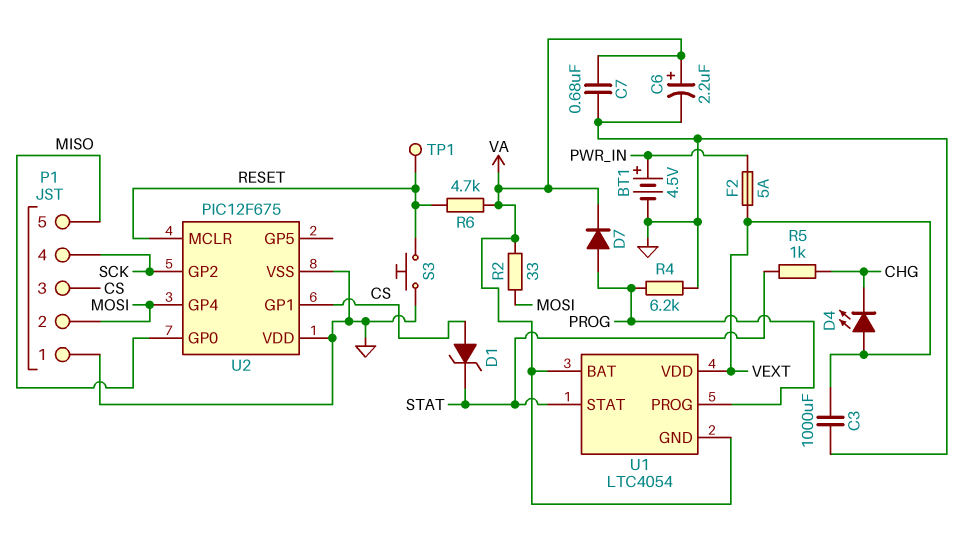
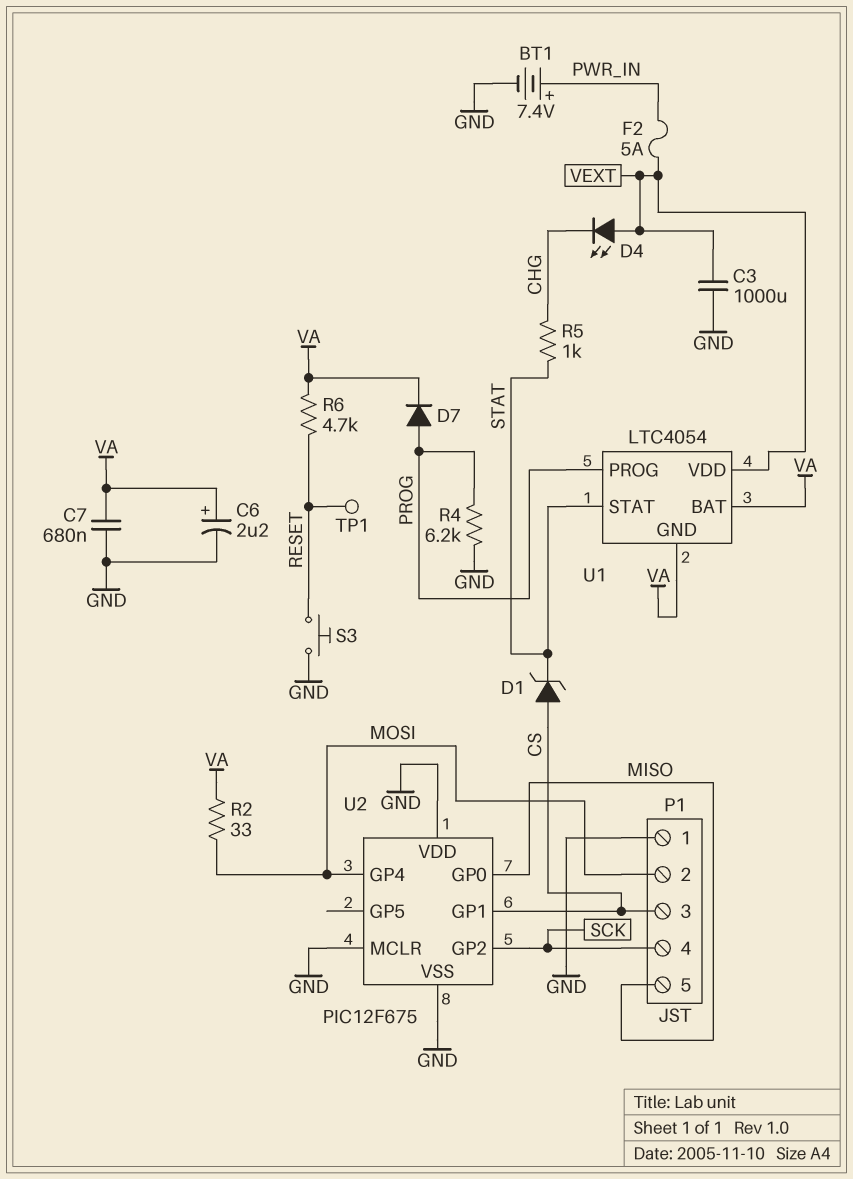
BT1: 4.5V (plus PWR_IN, minus GND) -> 7.4V (plus PWR_IN, minus GND)
U2 pin MCLR: RESET -> GND

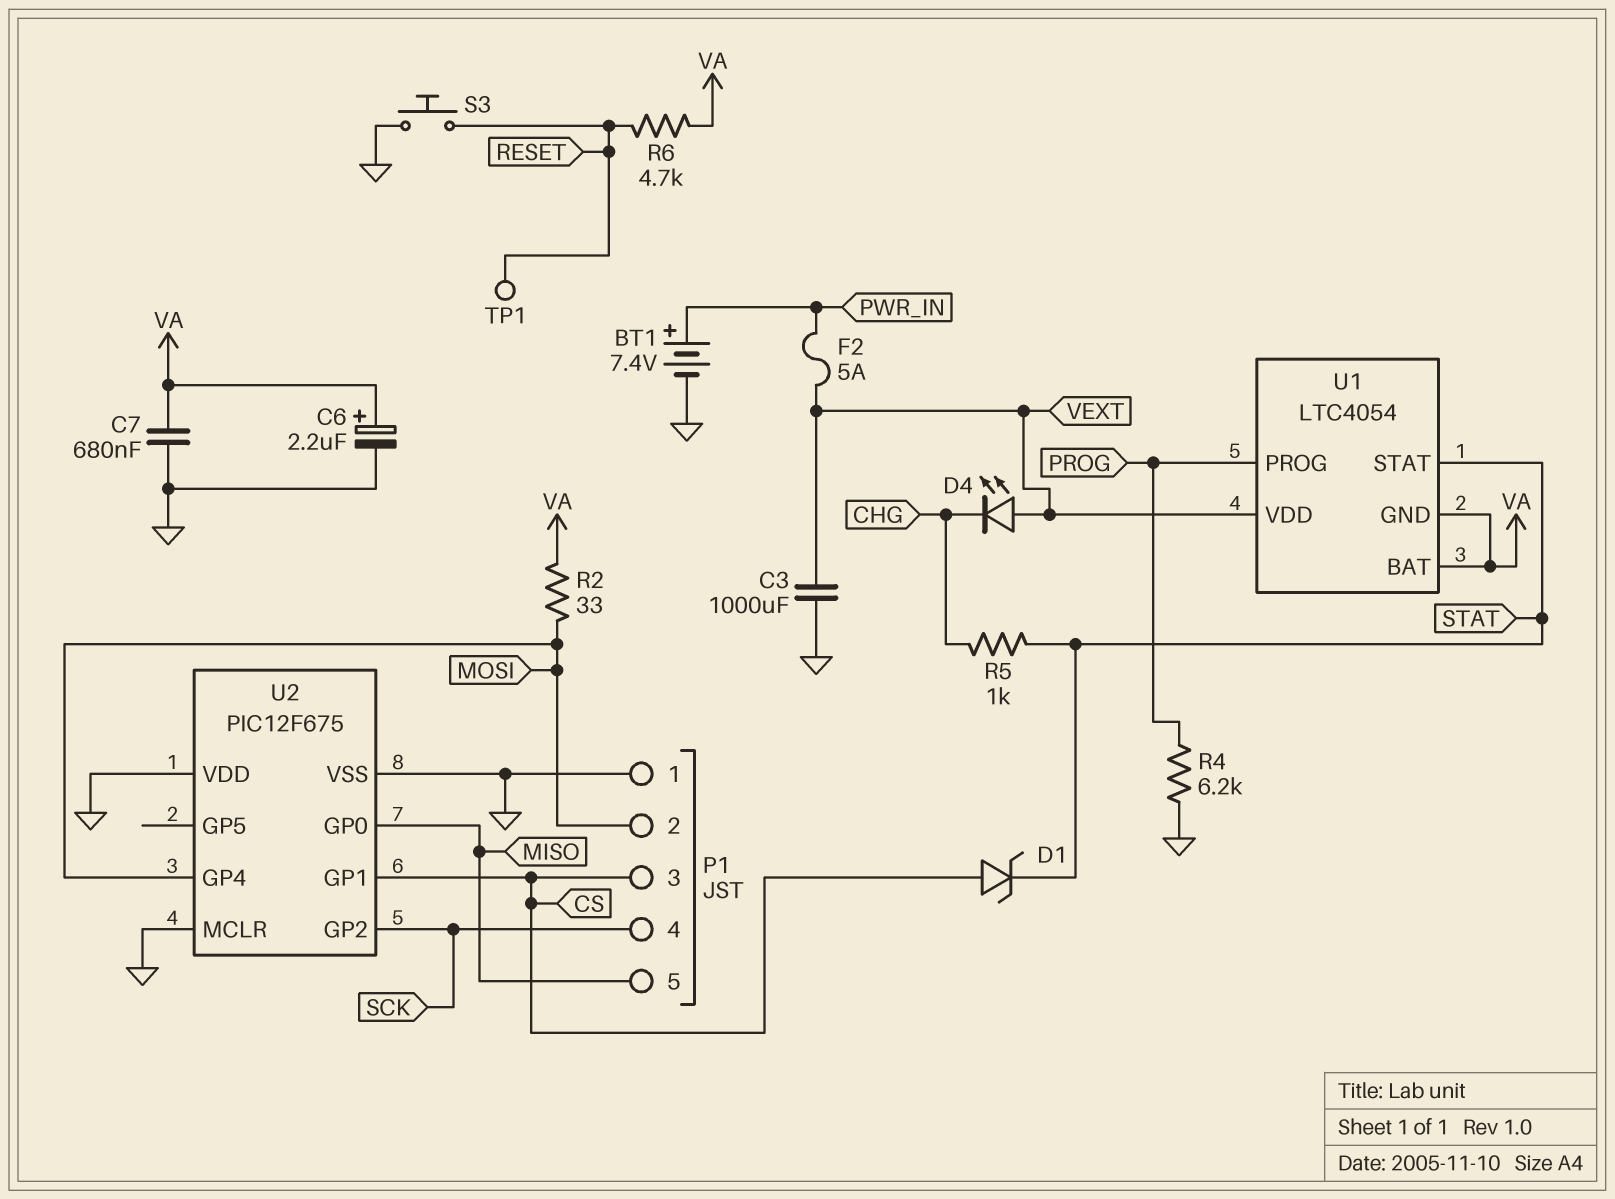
D7: diode (A PROG, K VA) -> none

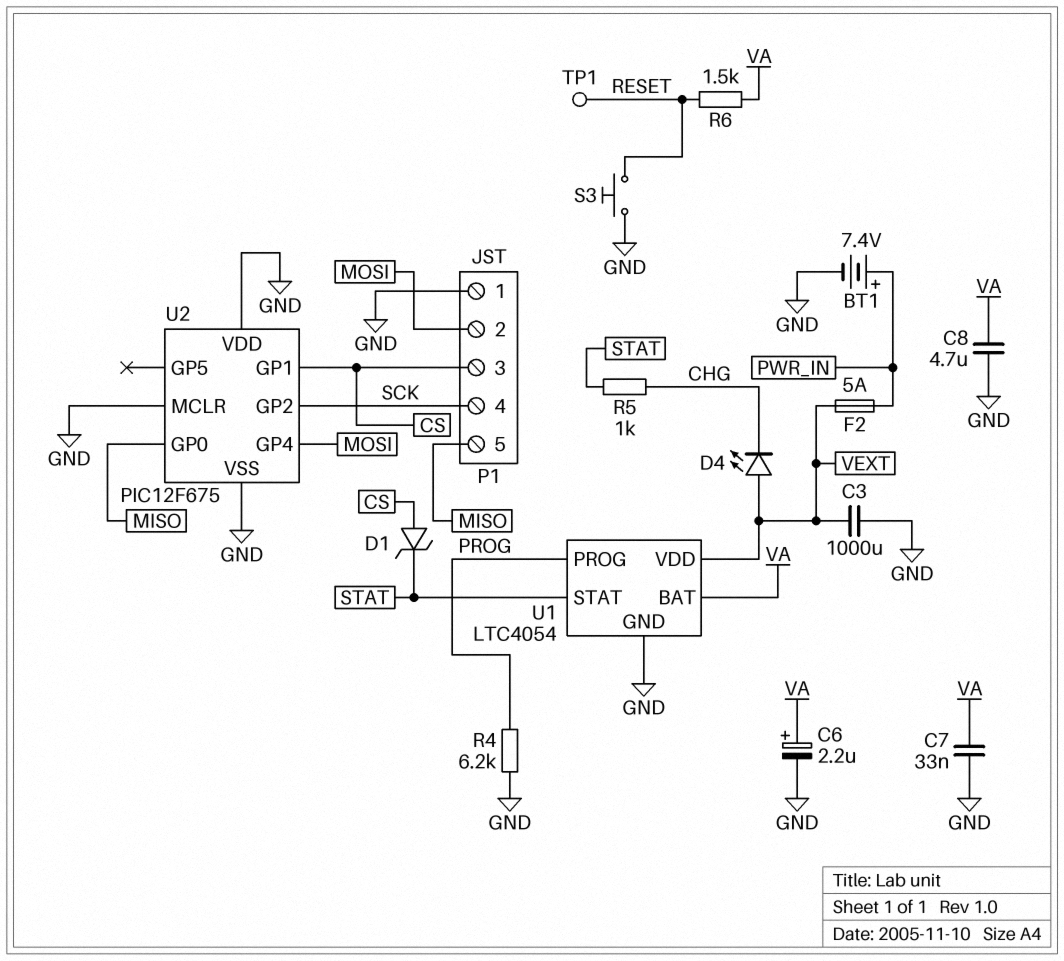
C7: 680nF (GND, VA) -> 33nF (GND, VA)
C8: none -> 4.7uF (GND, VA)
R2: 33 (MOSI, VA) -> none
R6: 4.7k (RESET, VA) -> 1.5k (RESET, VA)
U1 pin GND: VA -> GND

